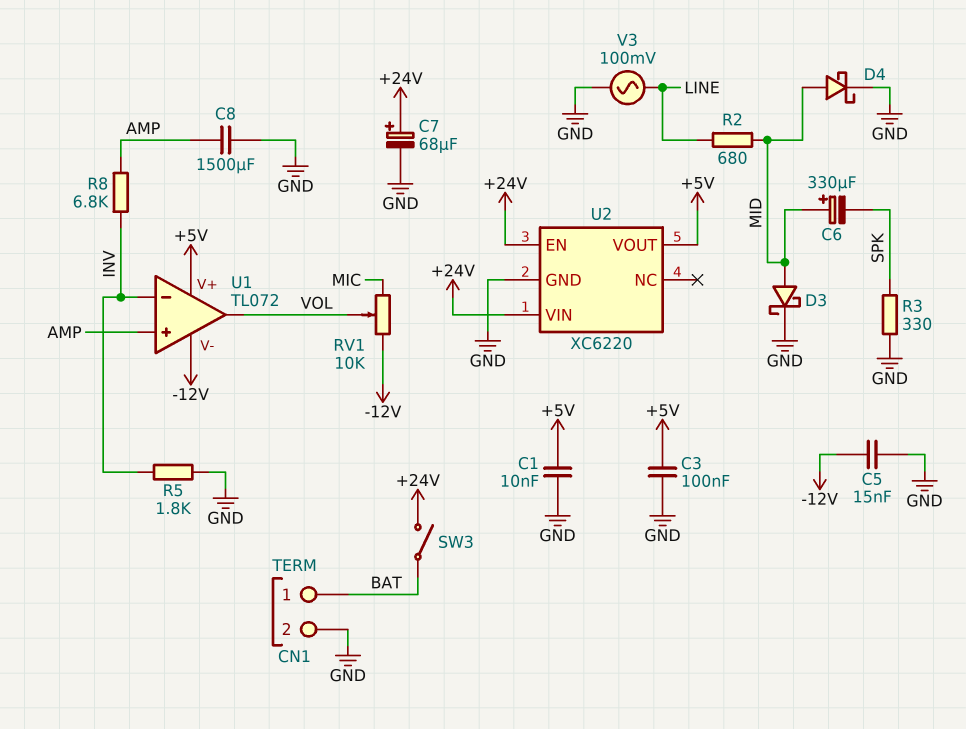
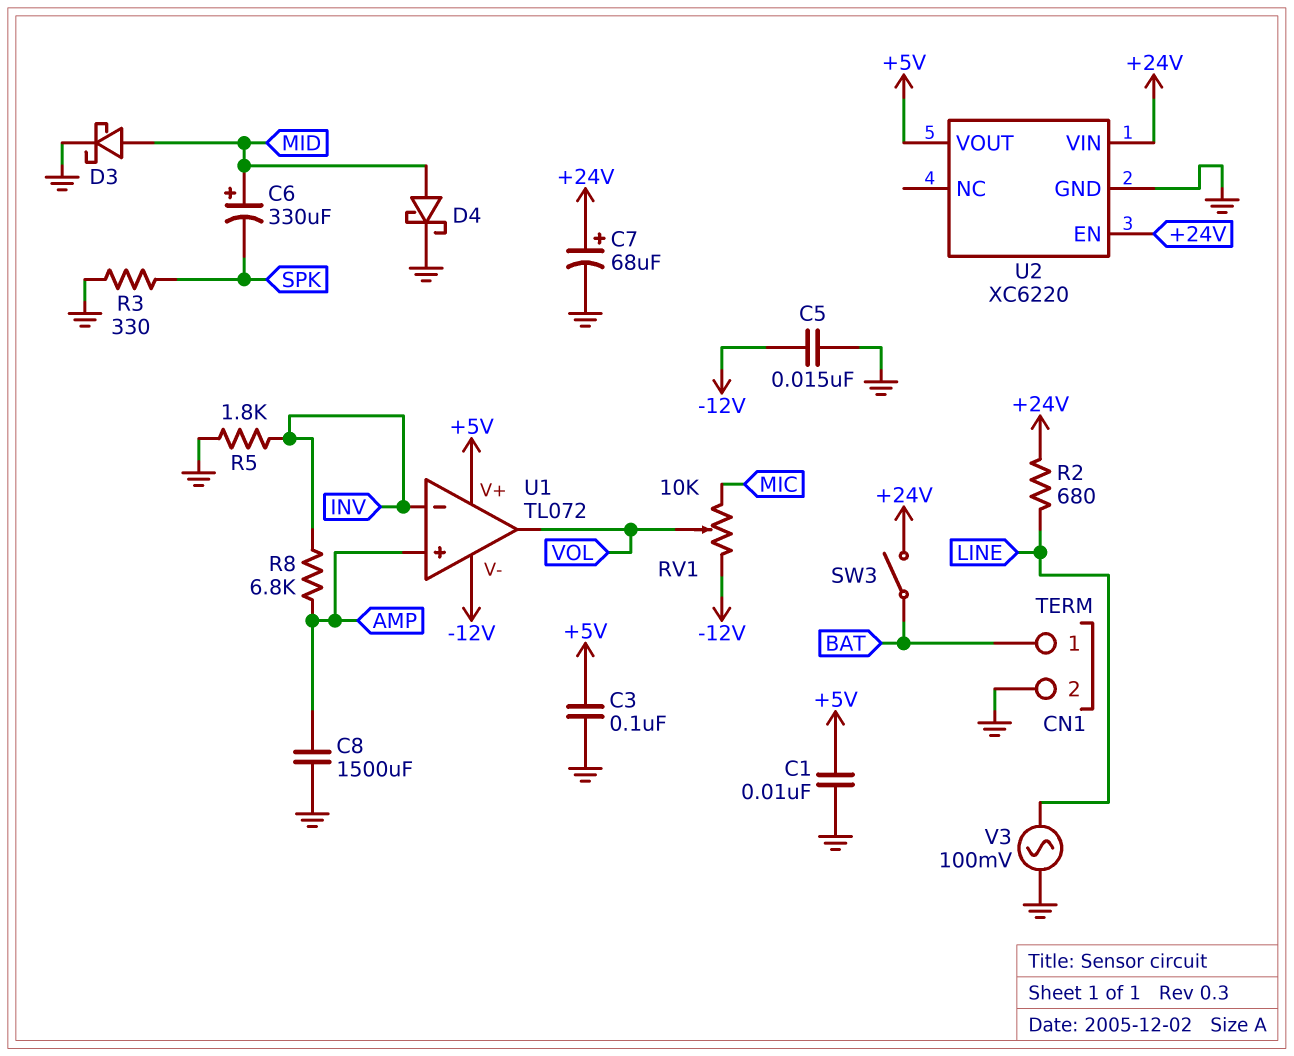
R2: 680 (LINE, MID) -> 680 (+24V, LINE)

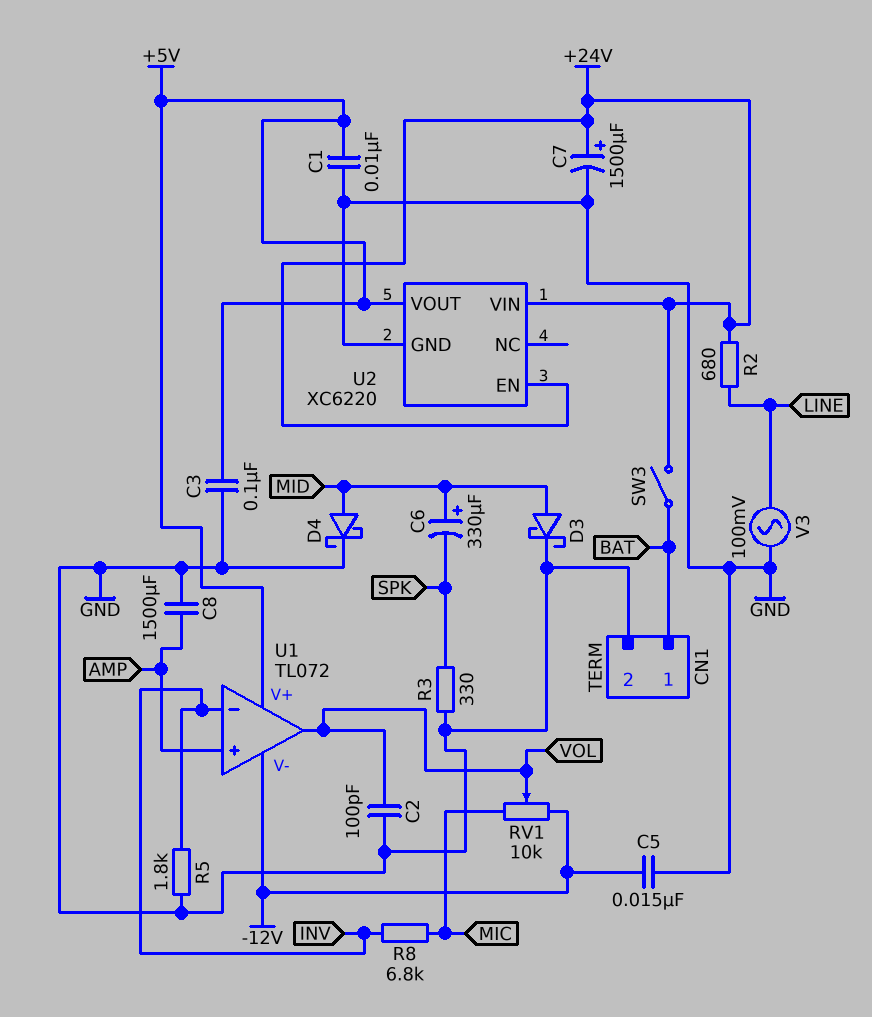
C2: none -> 100pF (GND, VOL)
C7: 68uF (plus +24V, minus GND) -> 1500uF (plus +24V, minus GND)
R8: 6.8k (AMP, INV) -> 6.8k (INV, MIC)

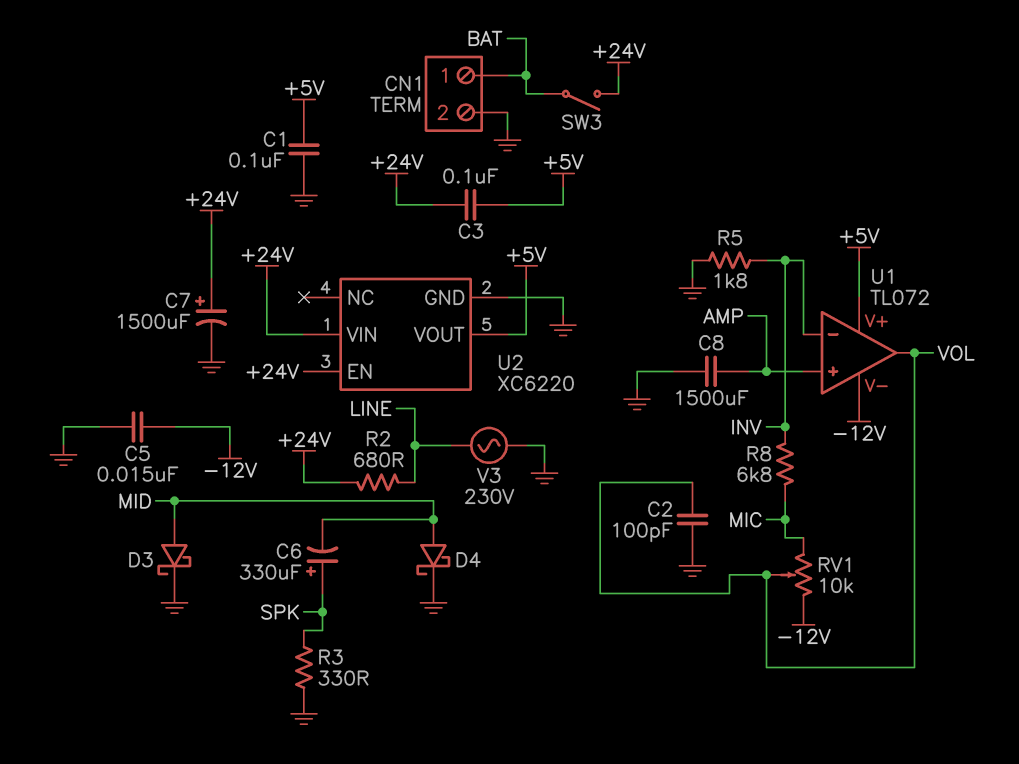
C1: 10nF (+5V, GND) -> 100nF (+5V, GND)
C3: 100nF (+5V, GND) -> 100nF (+5V, +24V)
C6: 330uF (plus MID, minus SPK) -> 330uF (plus SPK, minus MID)
V3: AC 100mV (GND, LINE) -> AC 230V (GND, LINE)

